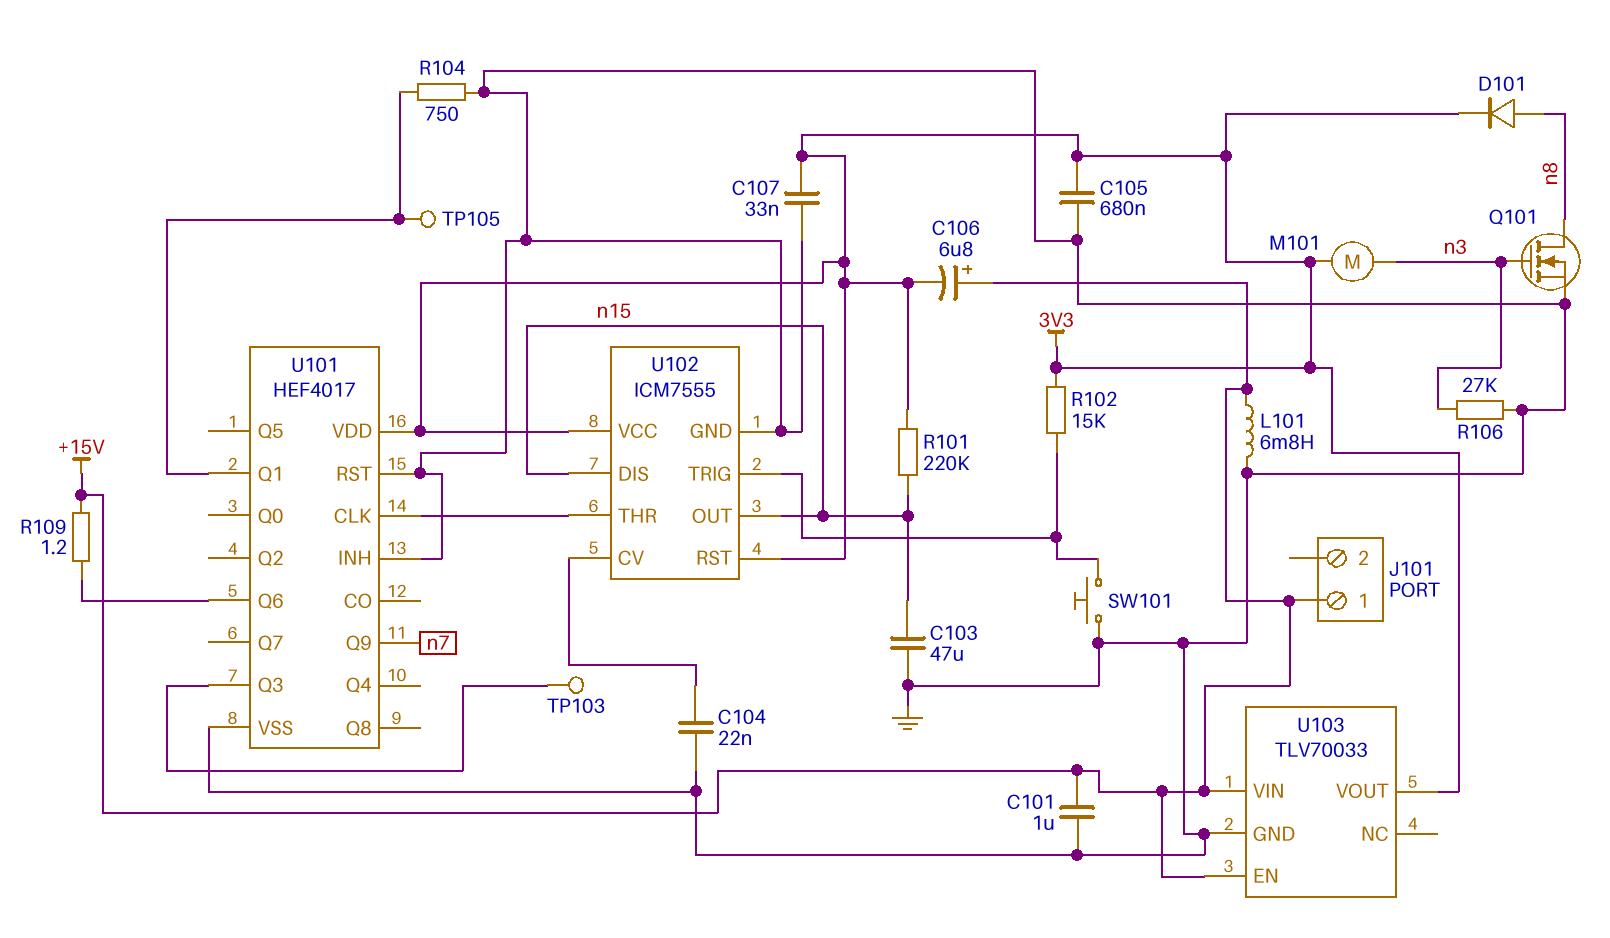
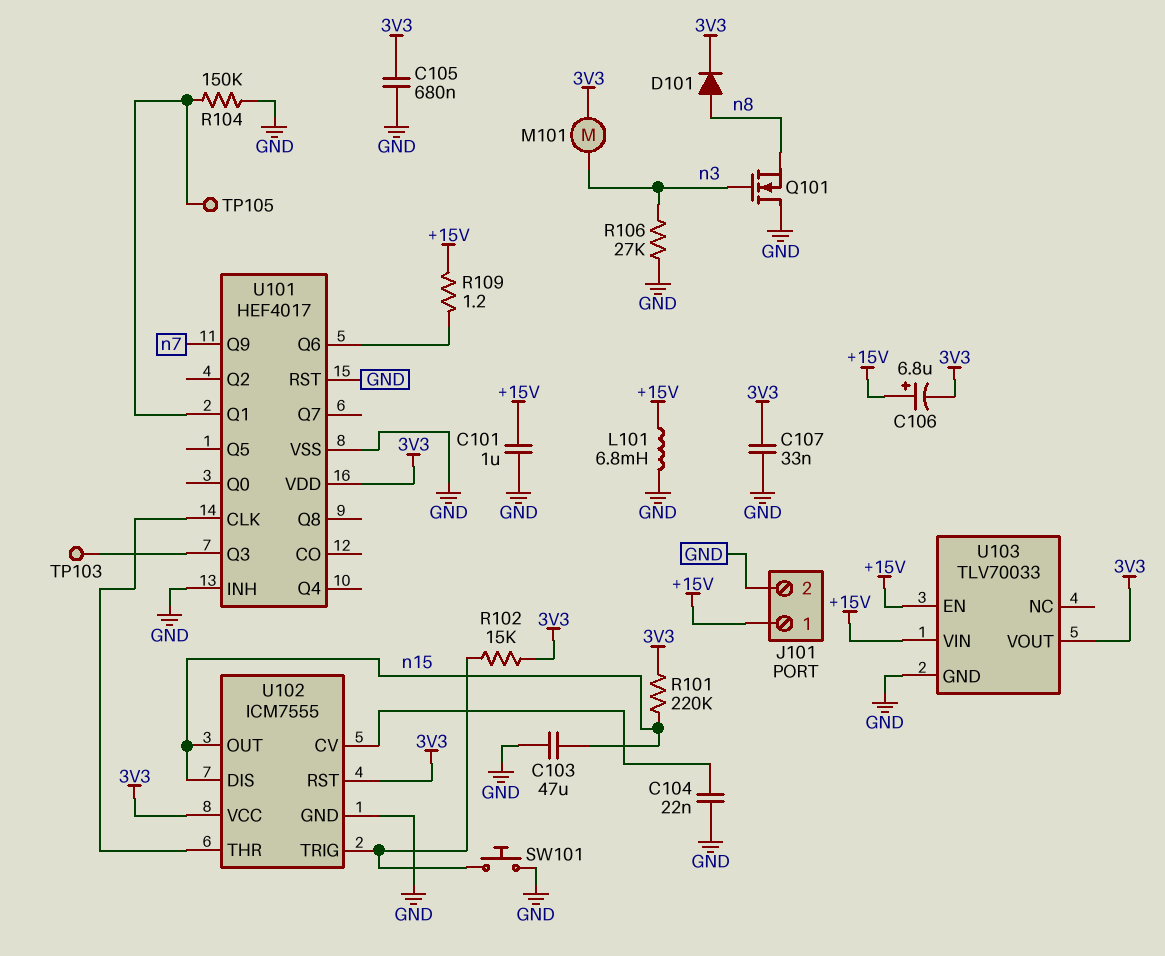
J101 pin 2: none -> GND
Q101: NMOS (G n3, D n8, S GND) -> NMOS (G n3, D GND, S n8)
R104: 750 (GND, U101/Q1) -> 150k (GND, U101/Q1)

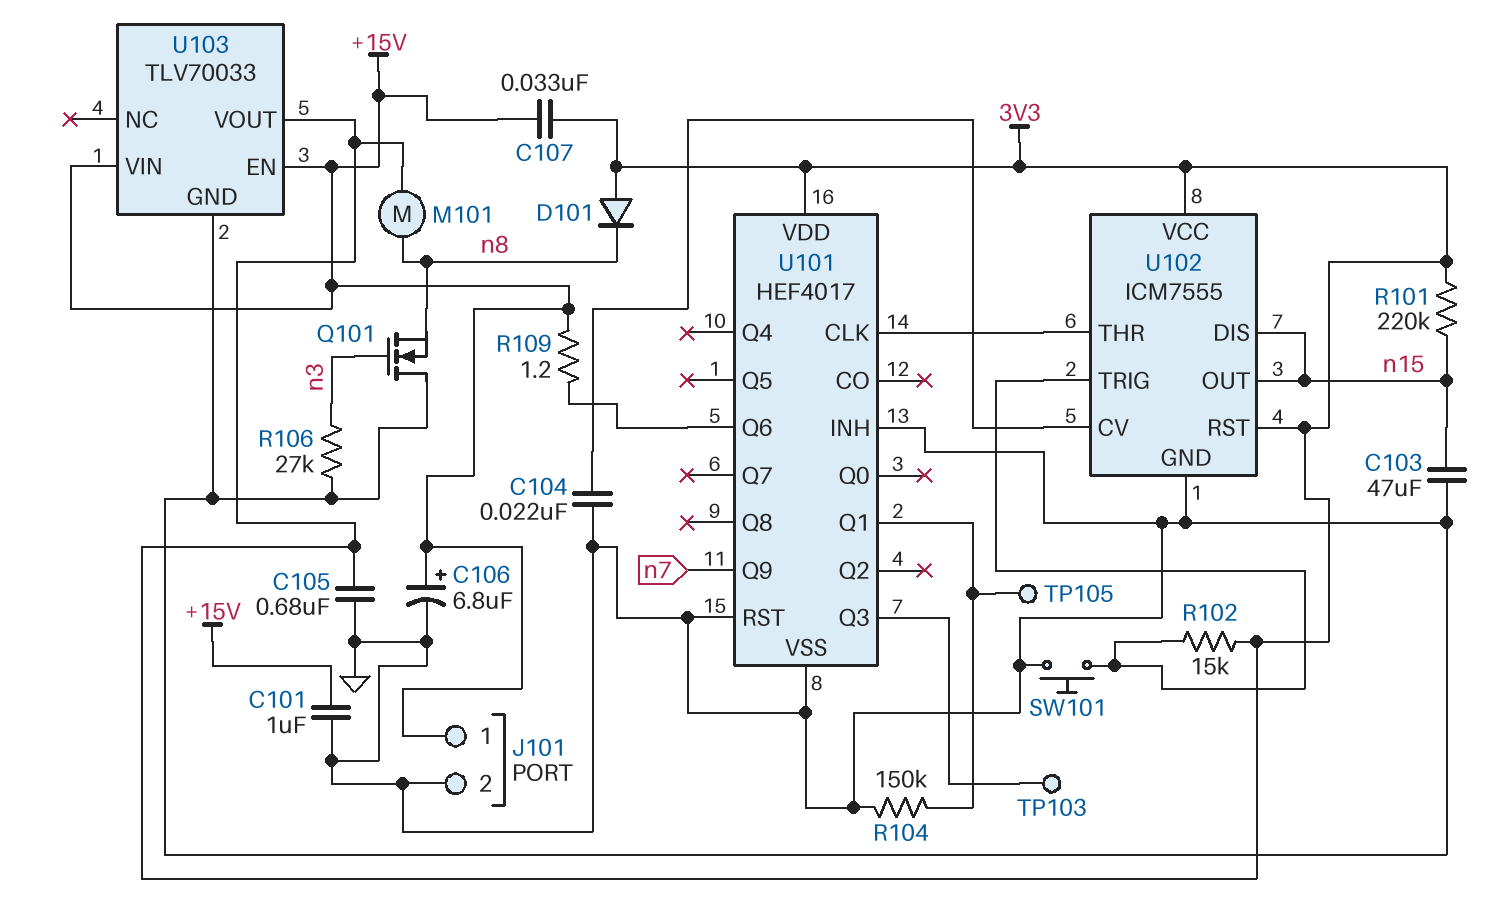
C106: 6.8uF (plus +15V, minus 3V3) -> 6.8uF (plus +15V, minus GND)
C107: 33nF (3V3, GND) -> 33nF (+15V, 3V3)
D101: diode (A n8, K 3V3) -> diode (A 3V3, K n8)
L101: 6.8mH (+15V, GND) -> none
M101: motor (3V3, n3) -> motor (3V3, n8)

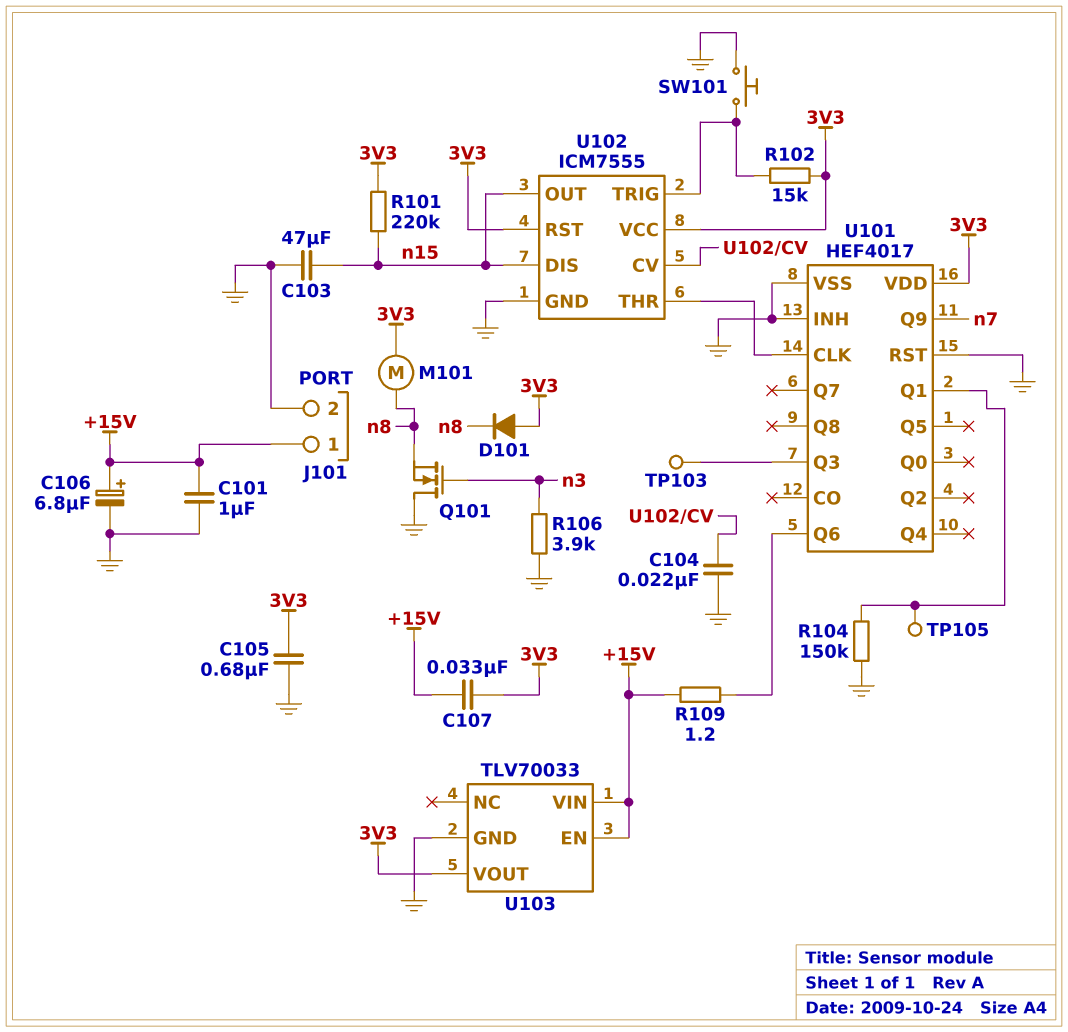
R106: 27k (GND, n3) -> 3.9k (GND, n3)

